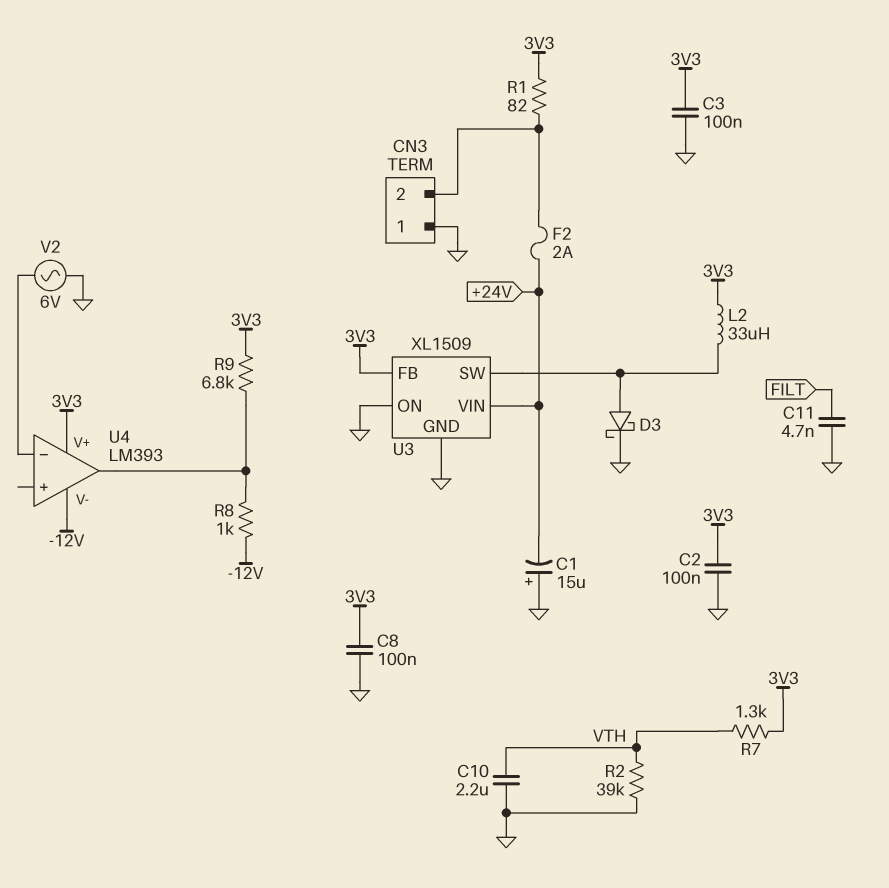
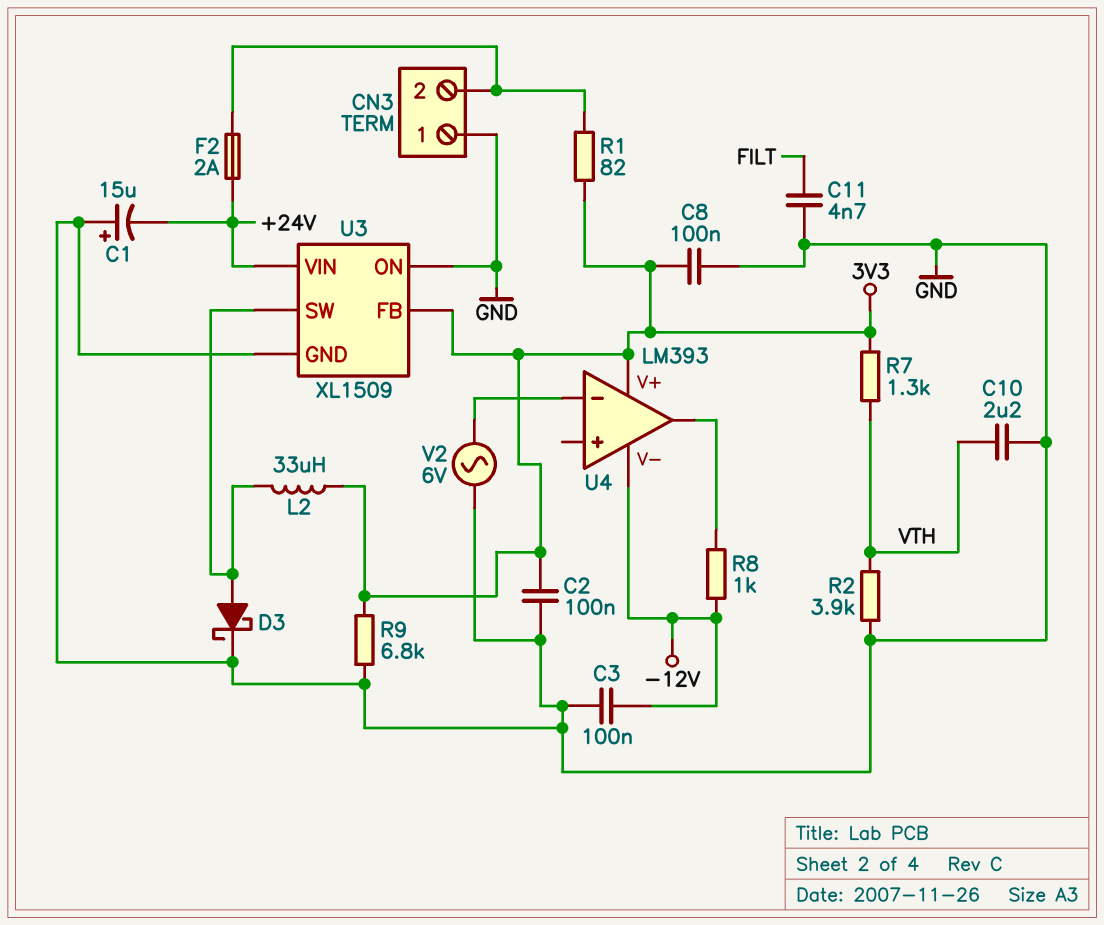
C3: 100nF (3V3, GND) -> 100nF (-12V, GND)
R2: 39k (GND, VTH) -> 3.9k (GND, VTH)
R9: 6.8k (3V3, U4/out) -> 6.8k (3V3, GND)

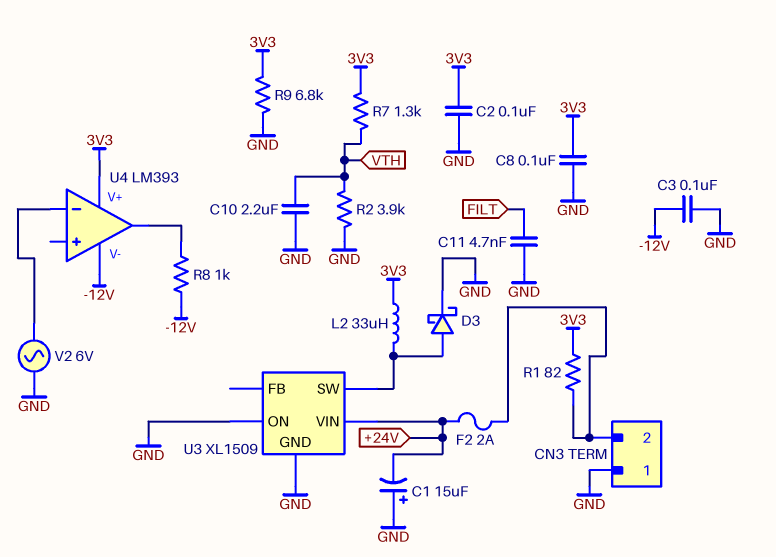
U3 pin FB: 3V3 -> none

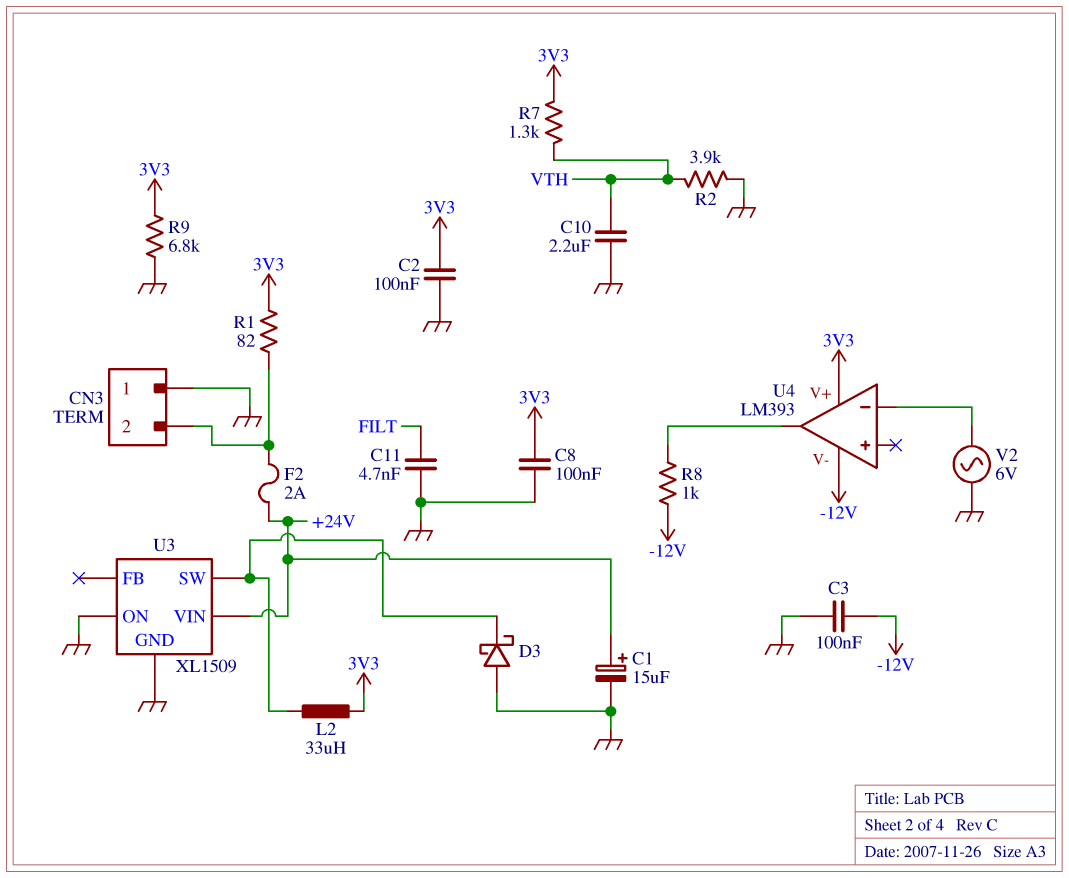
C1: 15uF (plus GND, minus +24V) -> 15uF (plus +24V, minus GND)
D3: schottky (A U3/SW, K GND) -> schottky (A GND, K U3/SW)

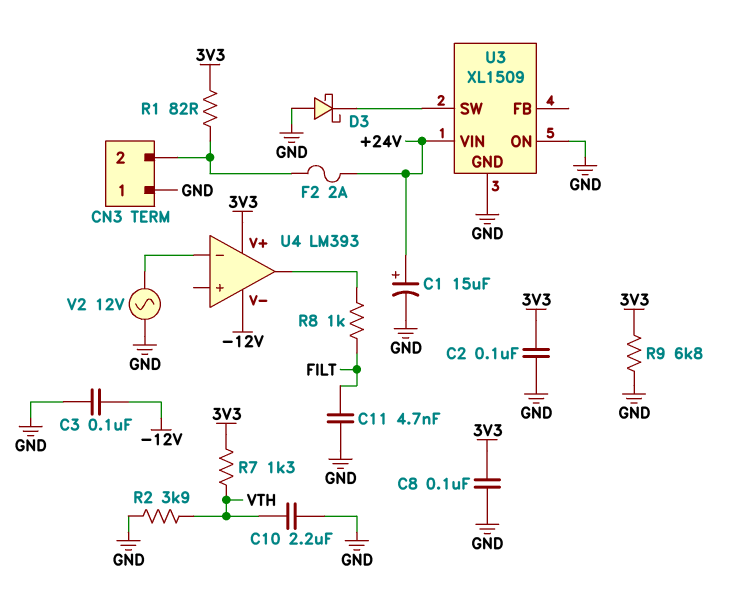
L2: 33uH (3V3, U3/SW) -> none
R8: 1k (-12V, U4/out) -> 1k (FILT, U4/out)
V2: AC 6V (GND, U4/in-) -> AC 12V (GND, U4/in-)

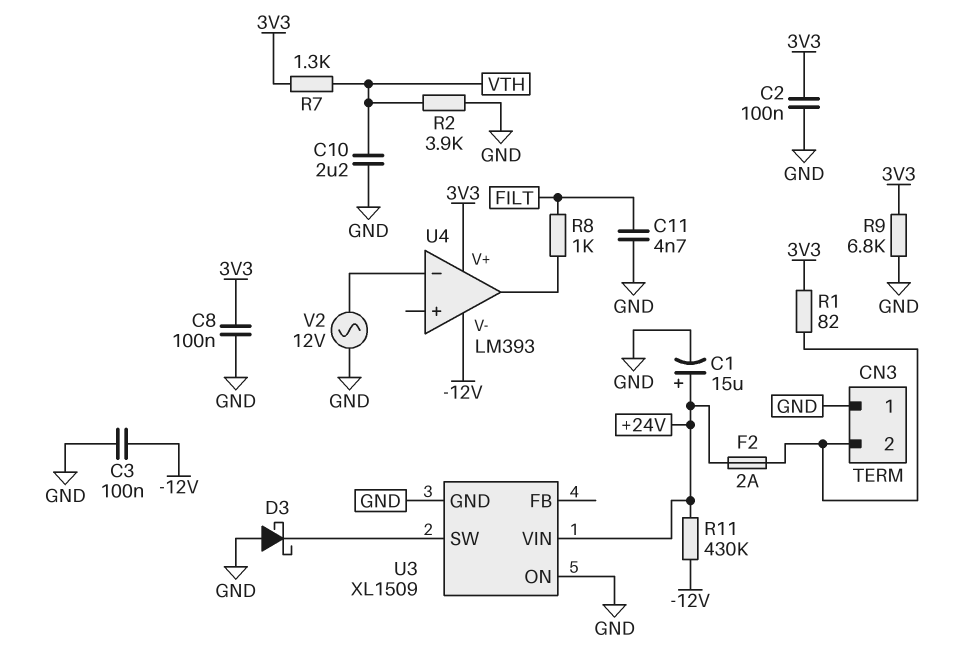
R11: none -> 430k (+24V, -12V)

